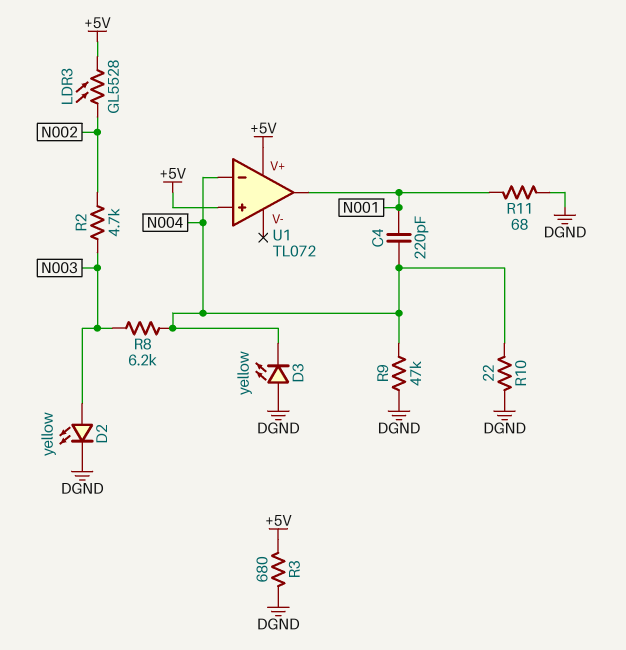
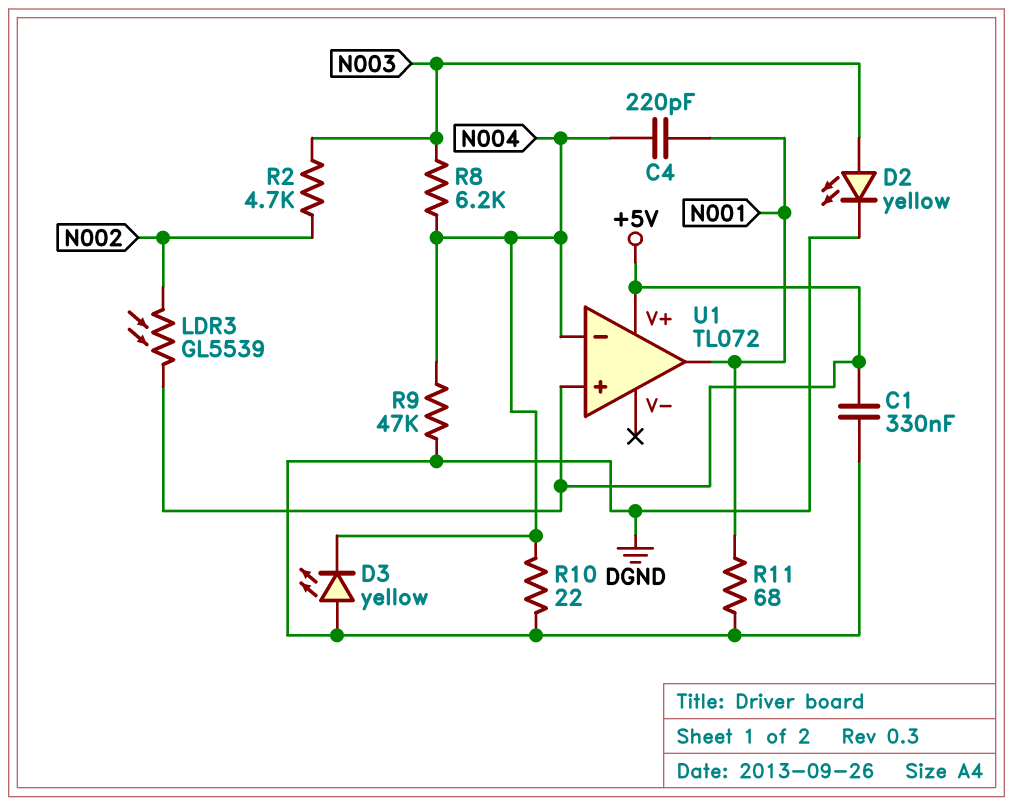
C1: none -> 330nF (+5V, DGND)
LDR3: GL5528 (+5V, N002) -> GL5539 (+5V, N002)
R3: 680 (+5V, DGND) -> none

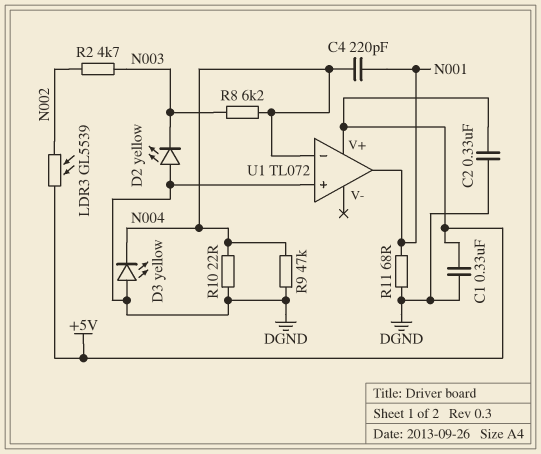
C2: none -> 330nF (+5V, DGND)
D2: LED yellow (A N003, K DGND) -> LED yellow (A DGND, K N003)
U1 pin in+: +5V -> DGND

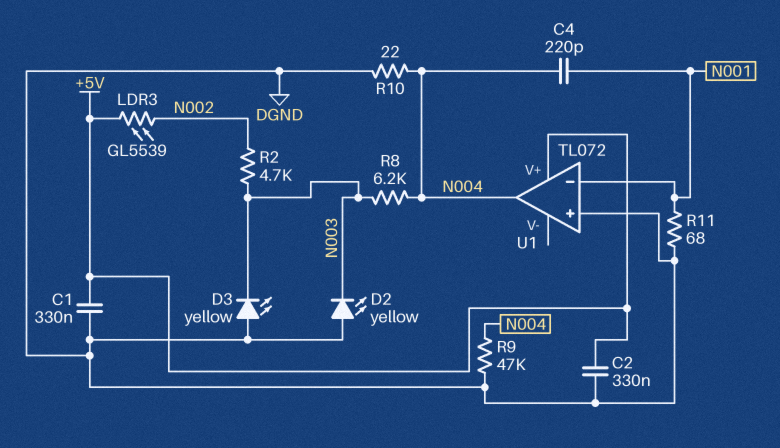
D3: LED yellow (A DGND, K N004) -> LED yellow (A DGND, K N003)
U1 pin in-: N004 -> N001
U1 pin out: N001 -> N004

